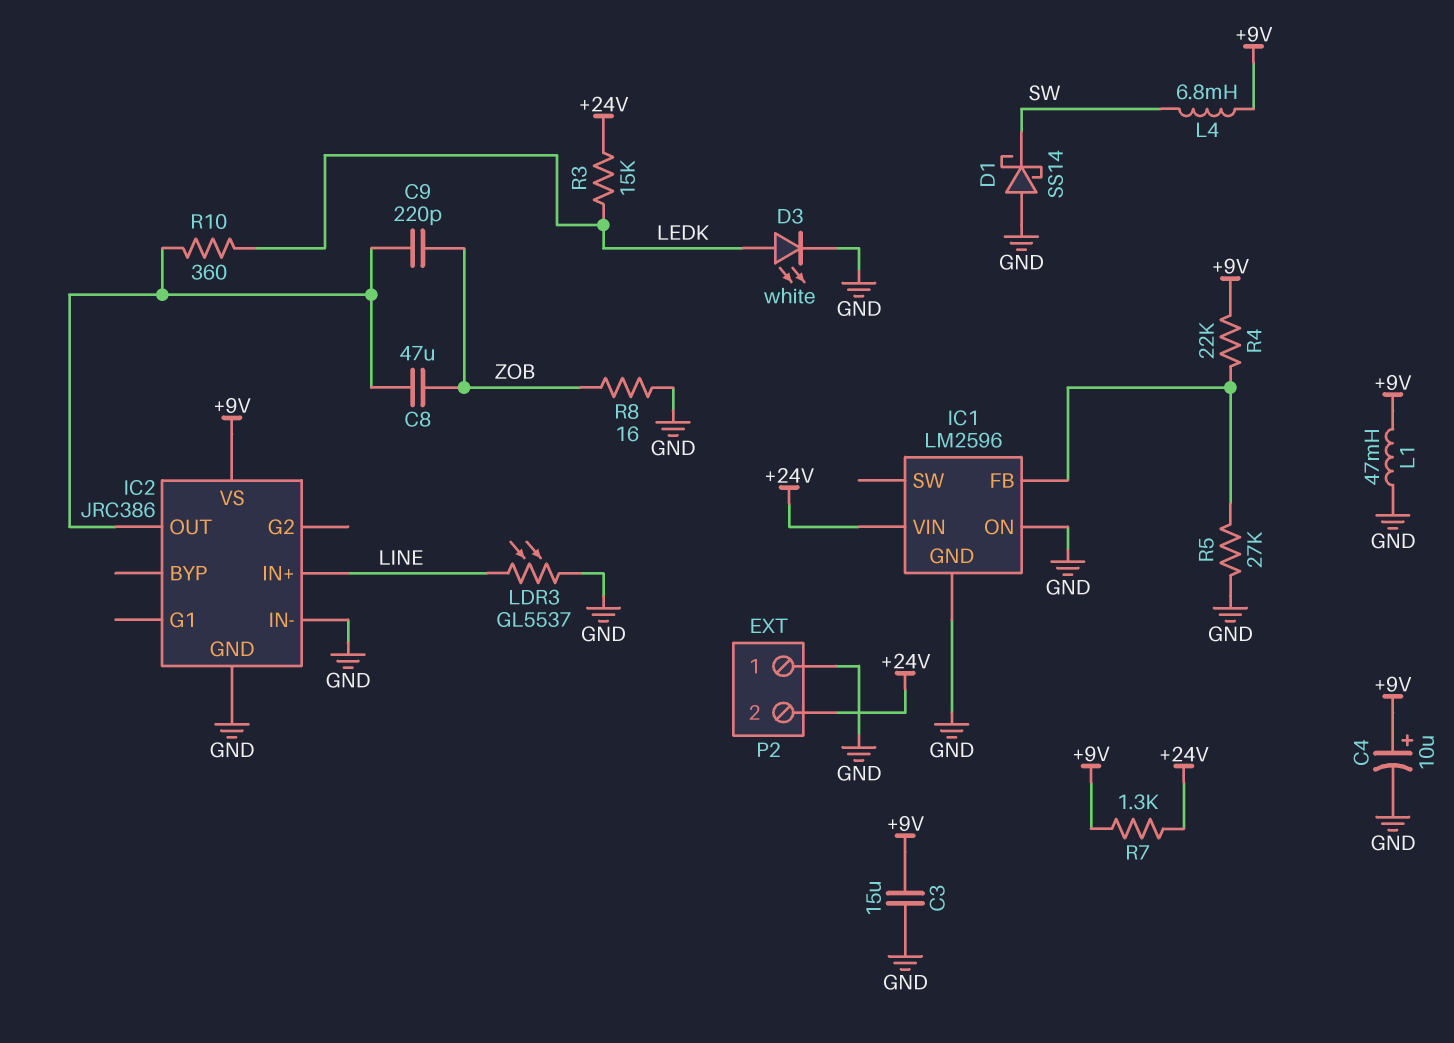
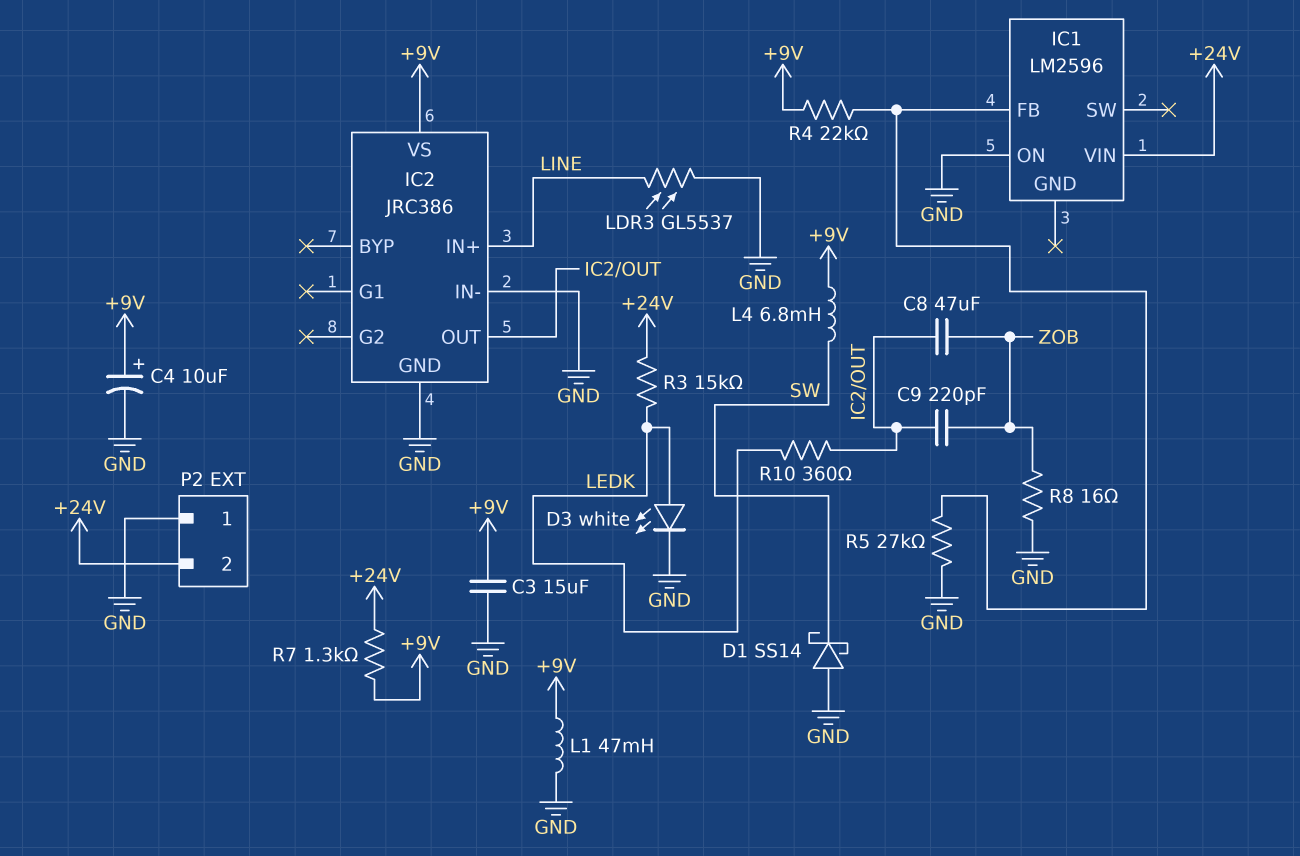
IC1 pin GND: GND -> none

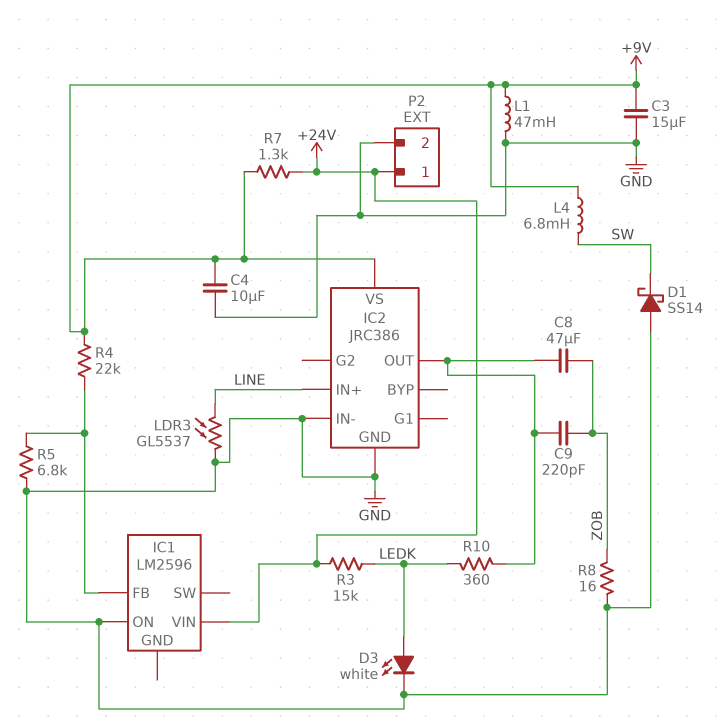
C4: 10uF (plus +9V, minus GND) -> 10uF (+9V, GND)
P2 pin 1: GND -> +24V
P2 pin 2: +24V -> GND
R5: 27k (GND, IC1/FB) -> 6.8k (GND, IC1/FB)

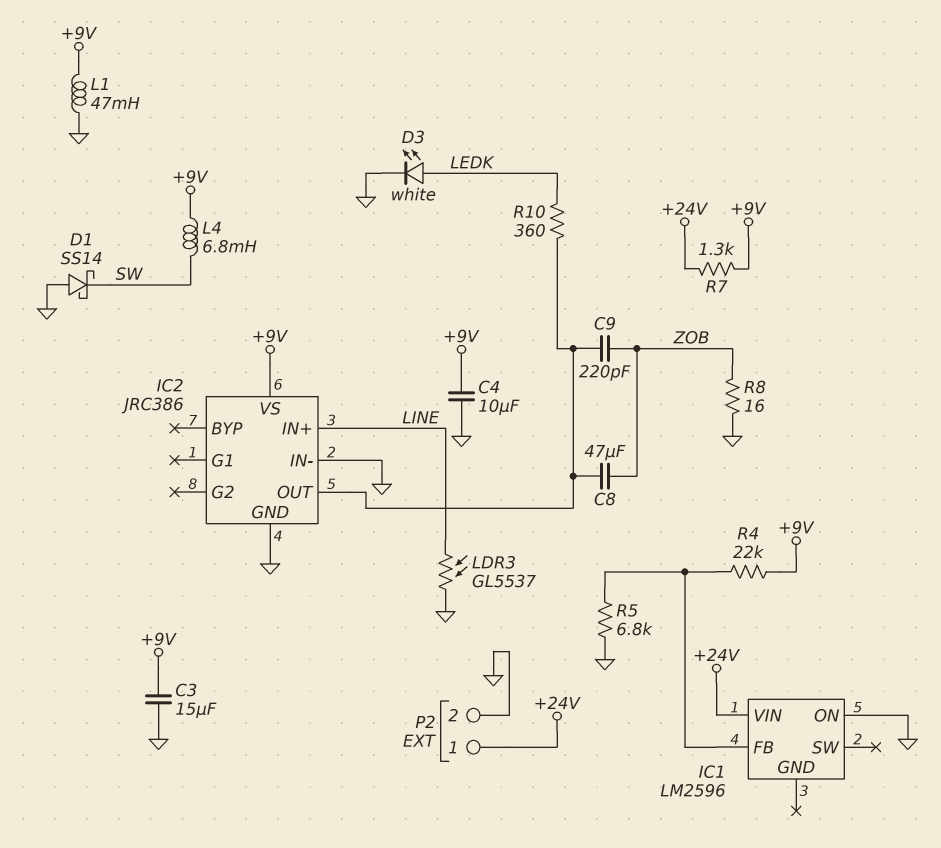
R3: 15k (+24V, LEDK) -> none

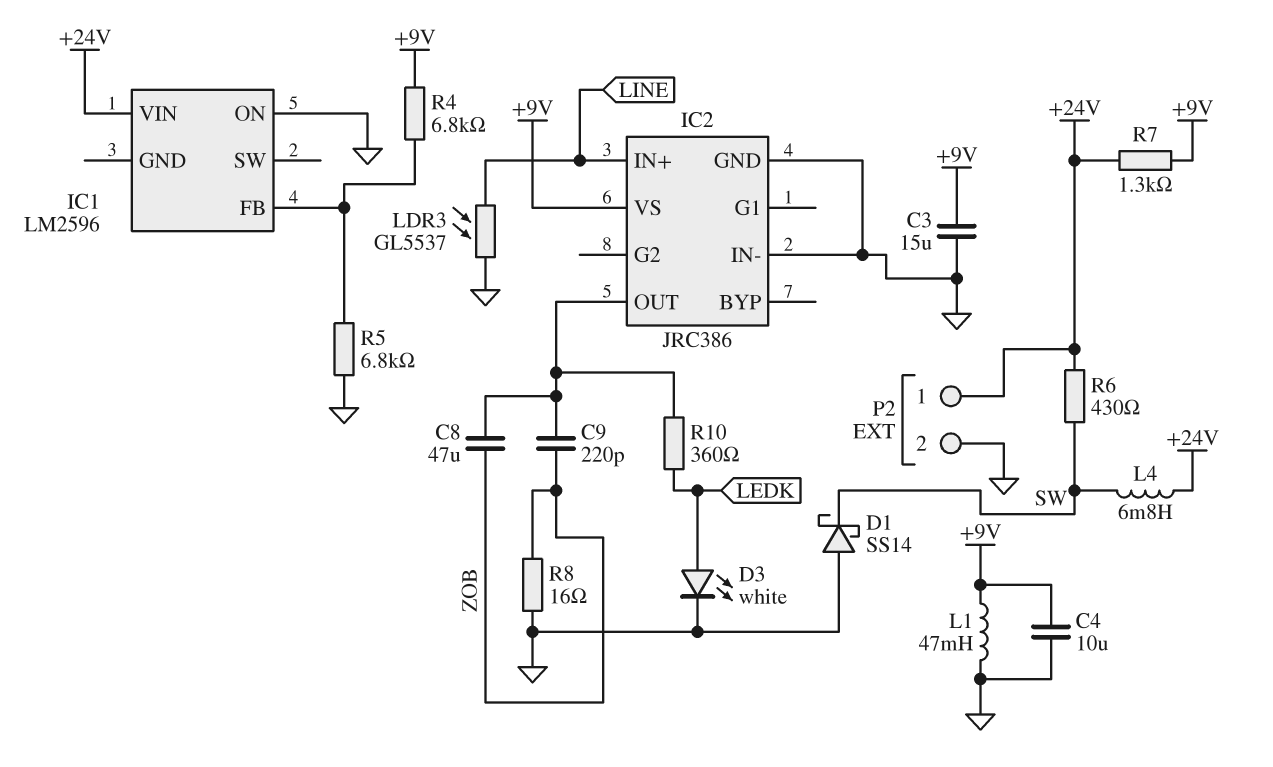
L4: 6.8mH (+9V, SW) -> 6.8mH (+24V, SW)
R4: 22k (+9V, IC1/FB) -> 6.8k (+9V, IC1/FB)
R6: none -> 430 (+24V, SW)

